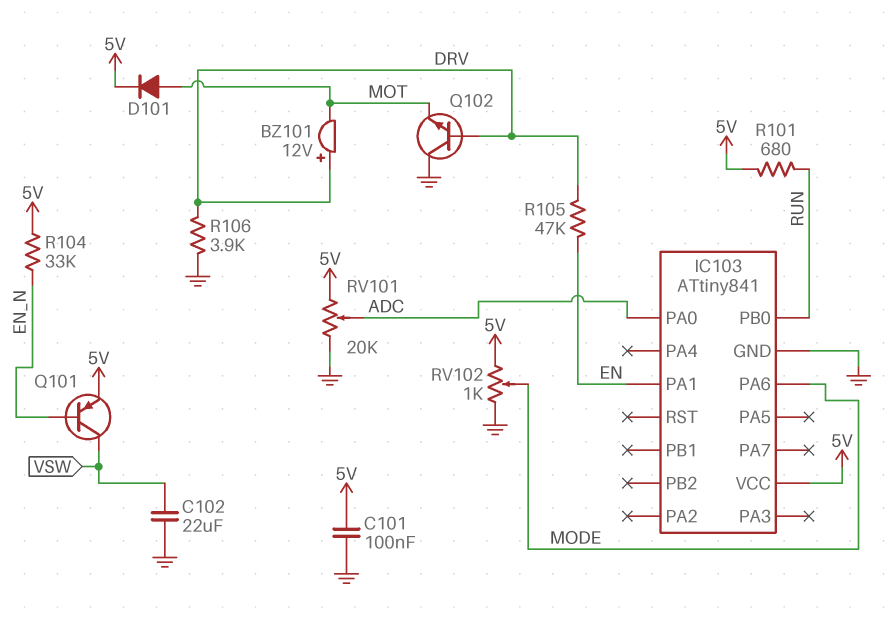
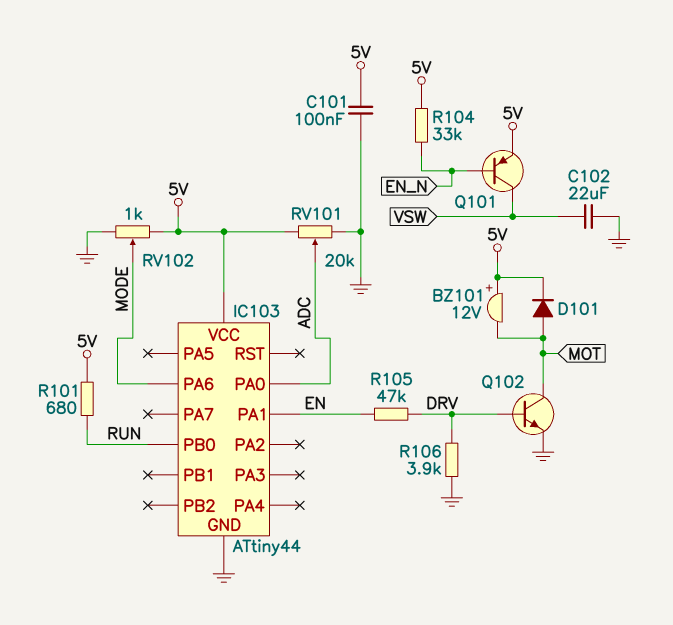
BZ101: buzzer 12V (plus DRV, minus MOT) -> buzzer 12V (plus 5V, minus MOT)
IC103: ATtiny841 -> ATtiny44
Q102: NPN (B DRV, C GND, E MOT) -> NPN (B DRV, C MOT, E GND)

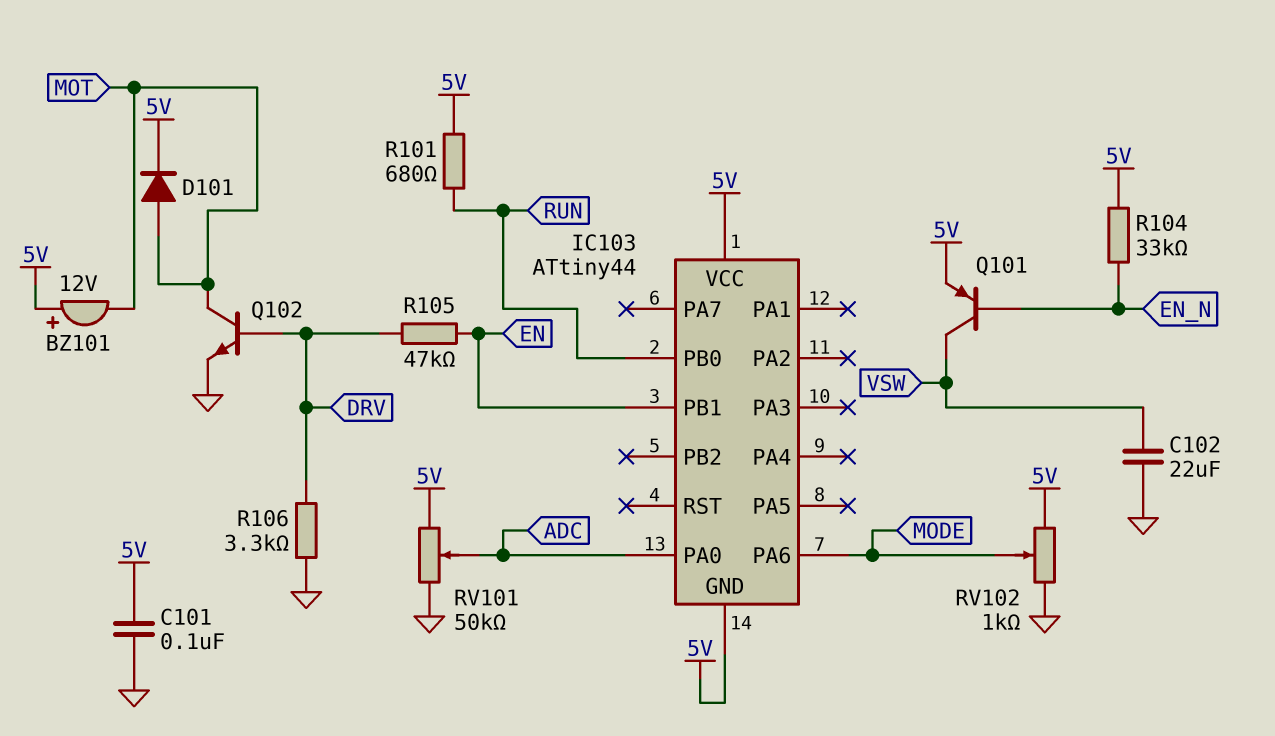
IC103 pin GND: GND -> 5V
IC103 pin PA1: EN -> none
IC103 pin PB1: none -> EN
R106: 3.9k (DRV, GND) -> 3.3k (DRV, GND)
RV101: 20k (5V, GND, wiper ADC) -> 50k (5V, GND, wiper ADC)

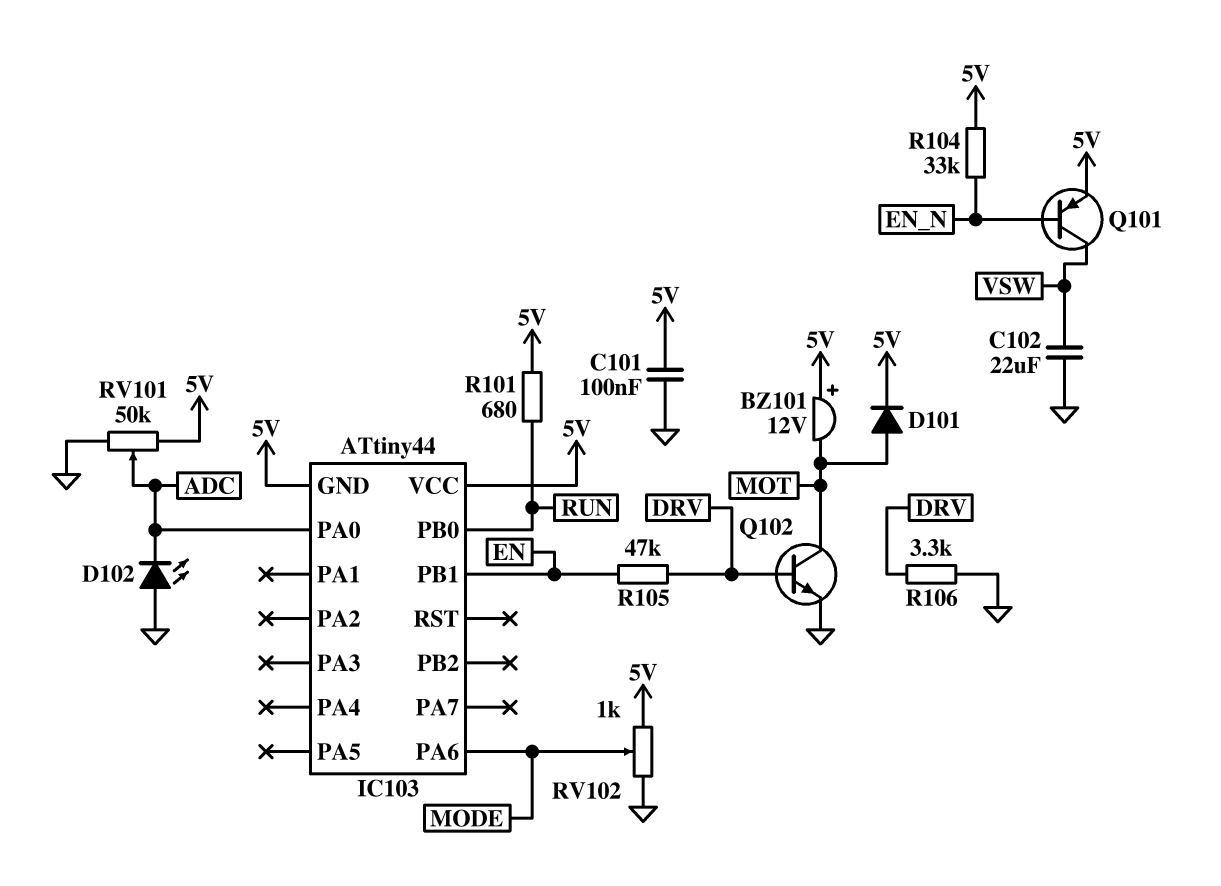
D102: none -> LED (A GND, K ADC)

